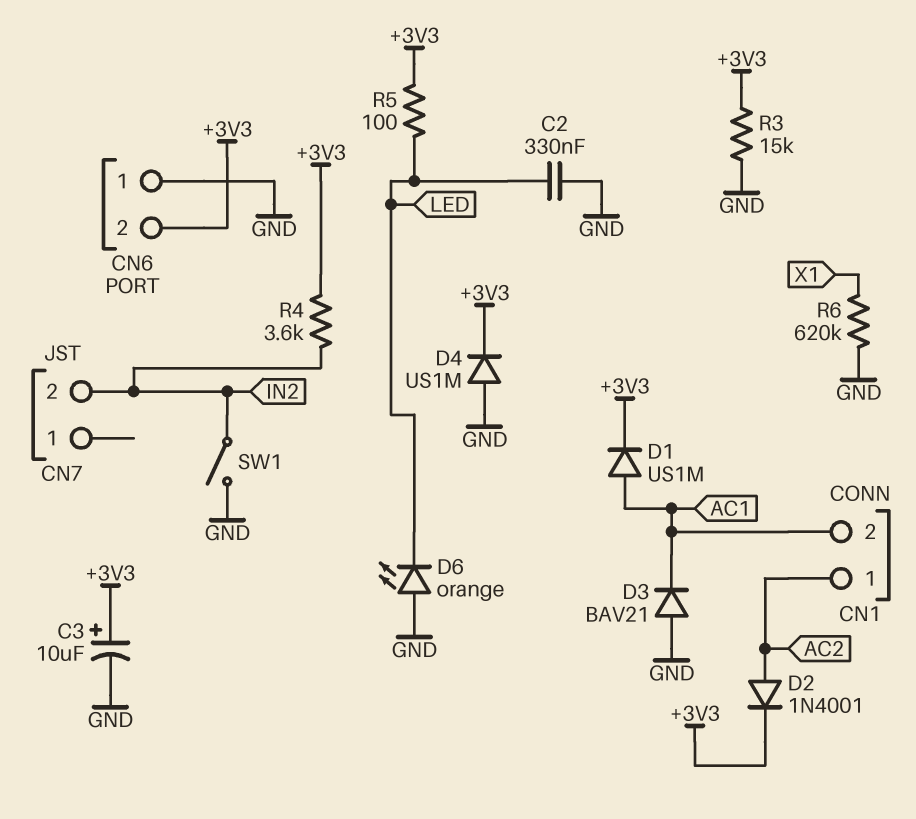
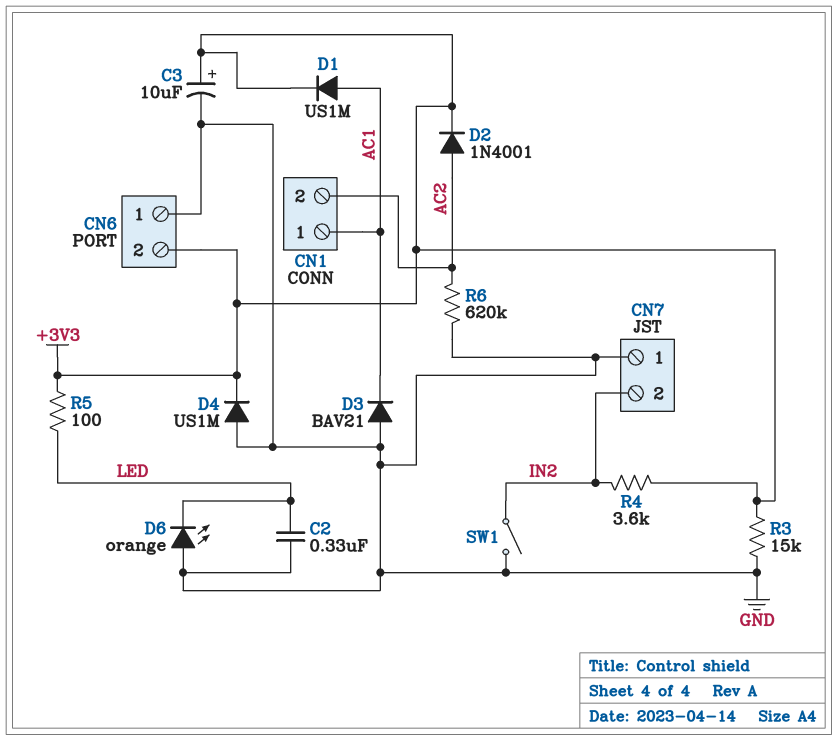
CN1 pin 1: AC2 -> AC1
CN1 pin 2: AC1 -> AC2
CN7 pin 1: none -> GND
R6: 620k (GND, X1) -> 620k (AC2, GND)

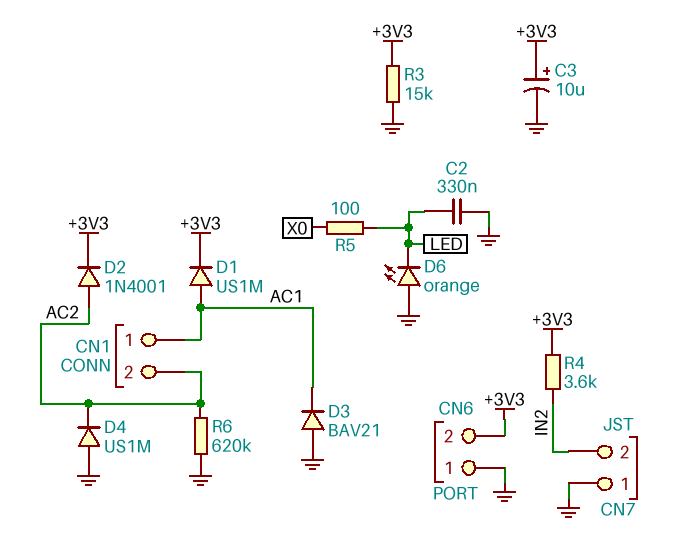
D4: diode US1M (A GND, K +3V3) -> diode US1M (A GND, K AC2)
R5: 100 (+3V3, LED) -> 100 (LED, X0)
SW1: switch (GND, IN2) -> none

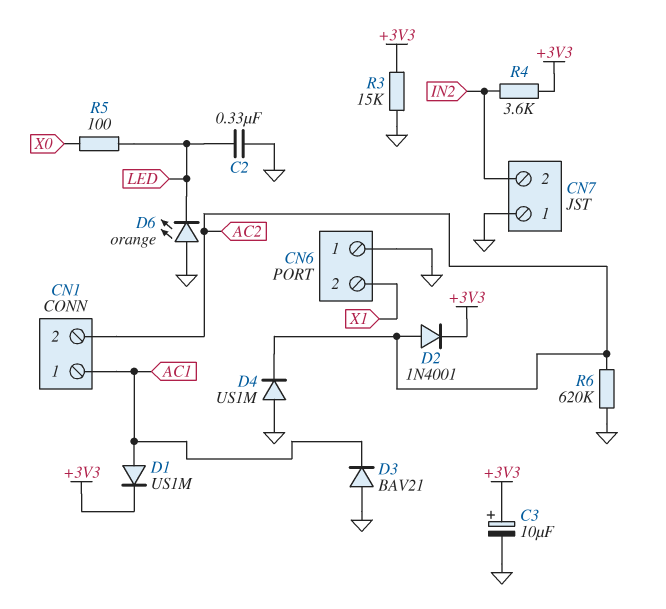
CN6 pin 2: +3V3 -> X1

